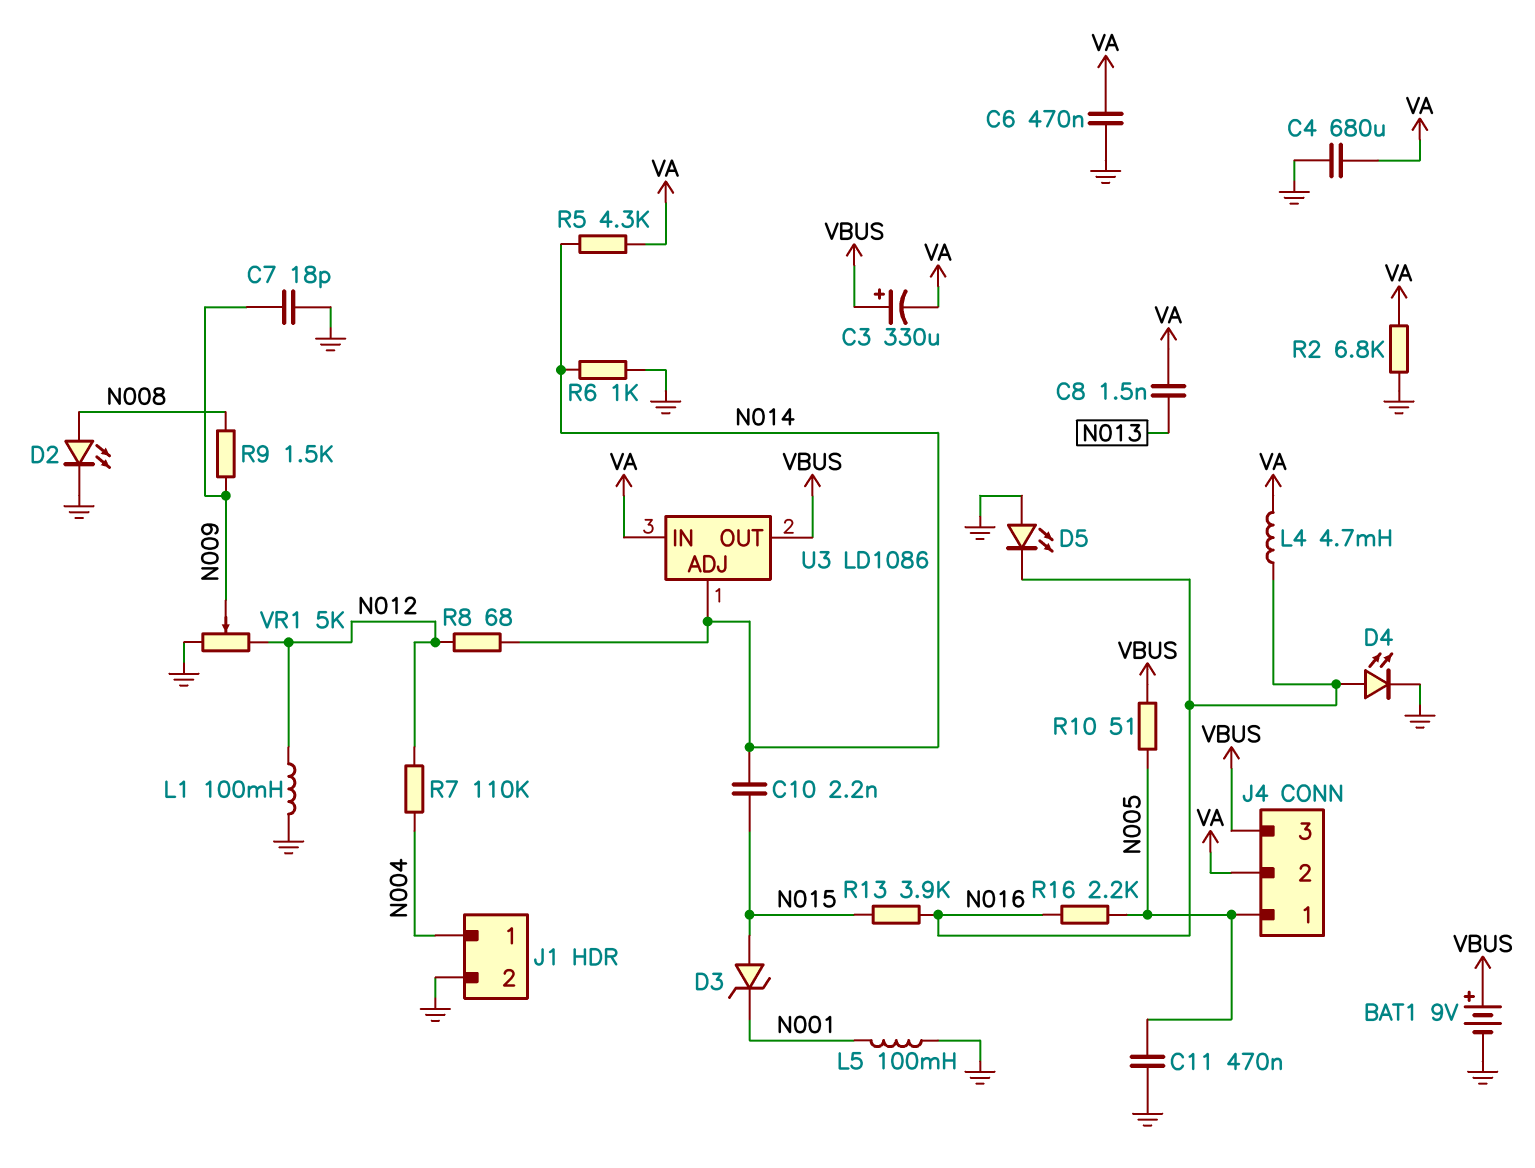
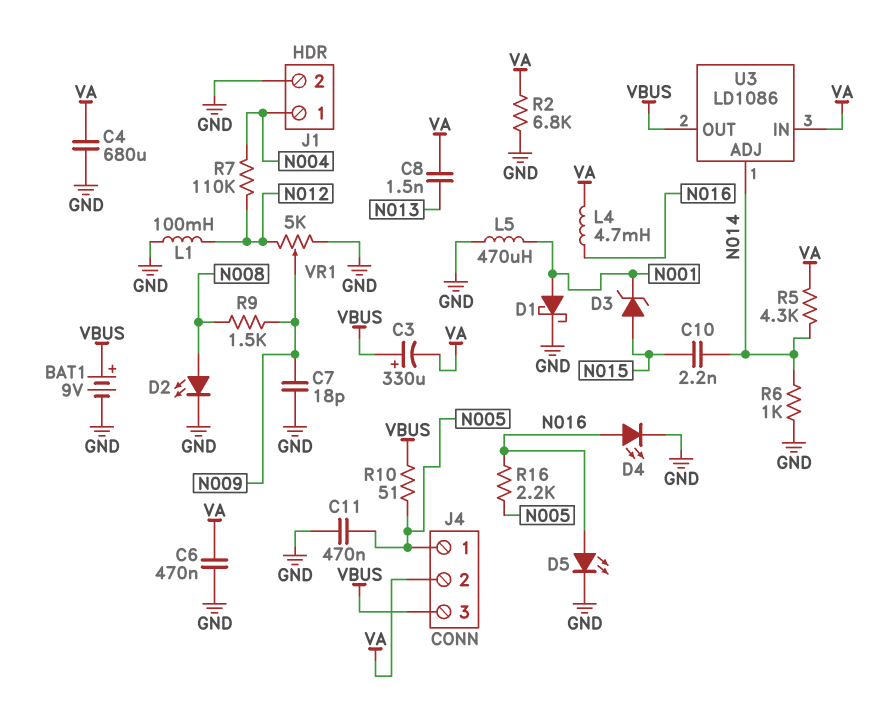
D1: none -> schottky (A N001, K GND)
D5: LED (A GND, K N016) -> LED (A N016, K GND)
L5: 100mH (GND, N001) -> 470uH (GND, N001)
R8: 68 (N012, N014) -> none
R13: 3.9k (N015, N016) -> none

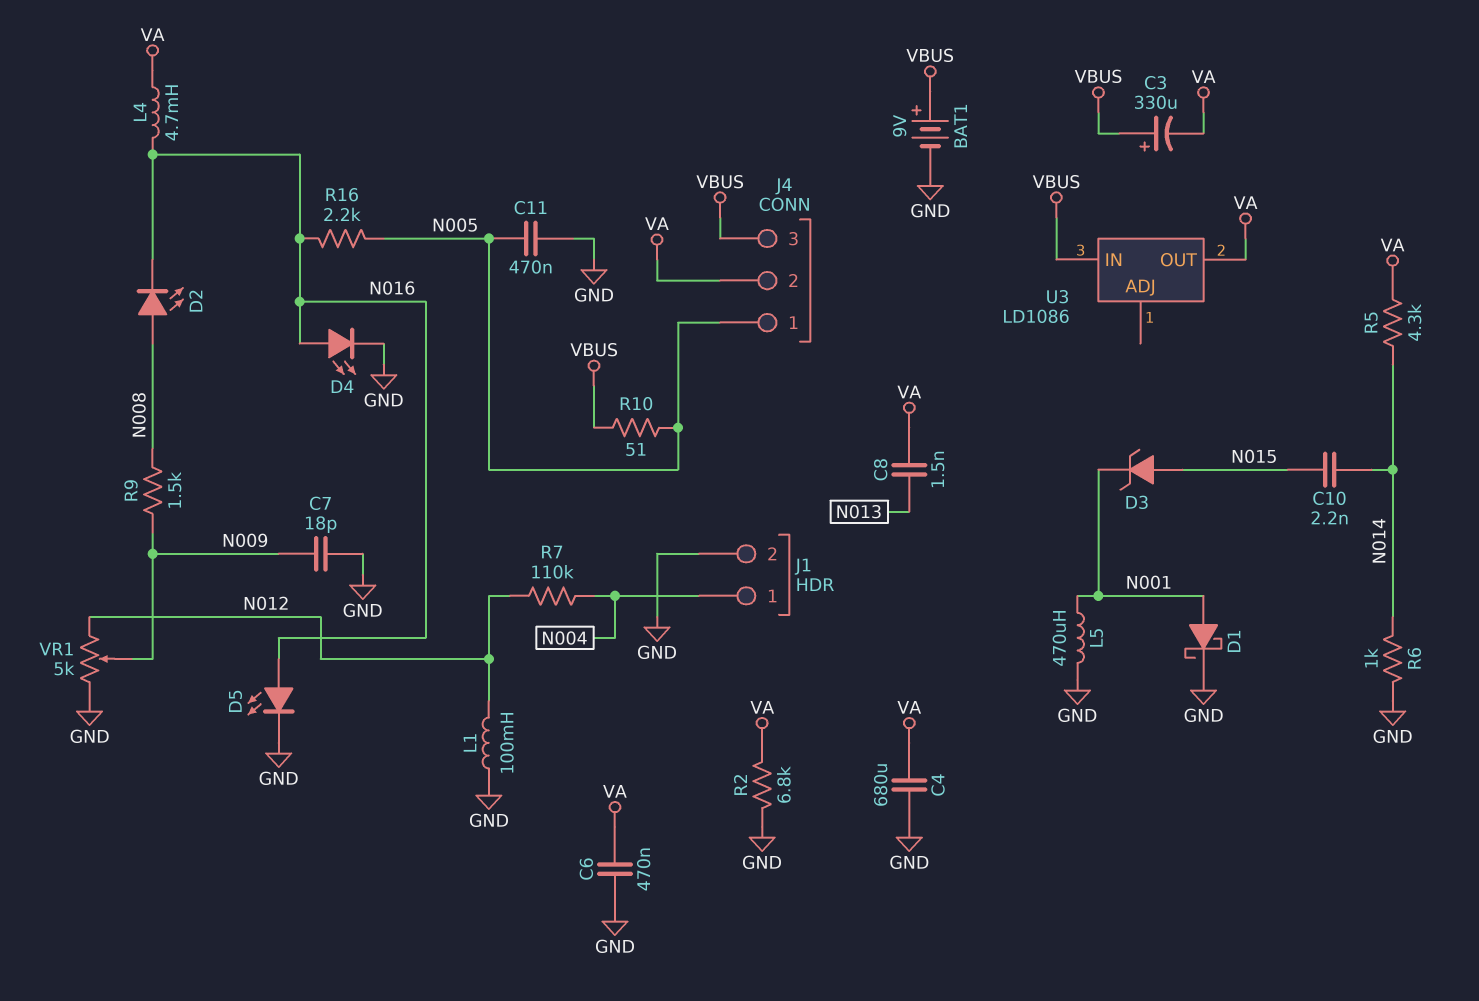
D2: LED (A N008, K GND) -> LED (A N008, K N016)
U3 pin ADJ: N014 -> none
U3 pin IN: VA -> VBUS
U3 pin OUT: VBUS -> VA

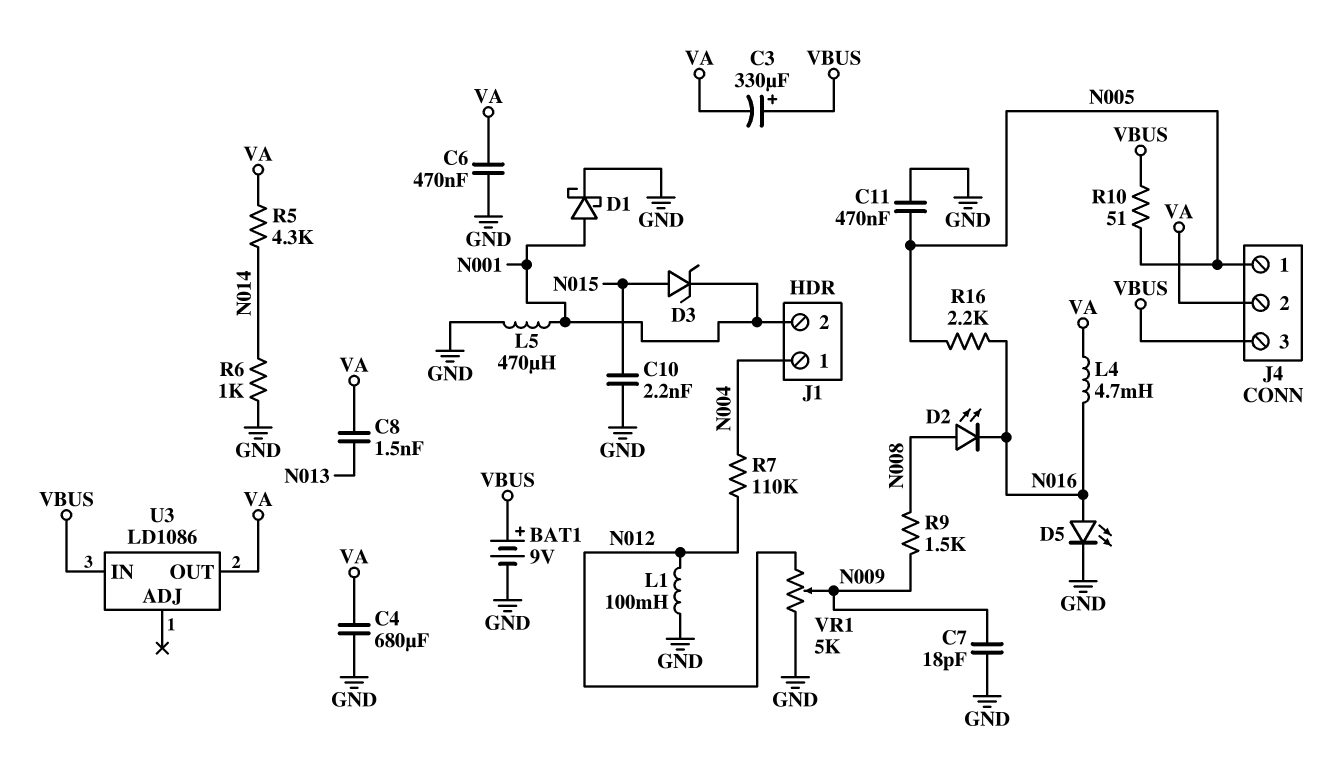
C10: 2.2nF (N014, N015) -> 2.2nF (GND, N015)
D4: LED (A N016, K GND) -> none
J1 pin 2: GND -> N001
R2: 6.8k (GND, VA) -> none

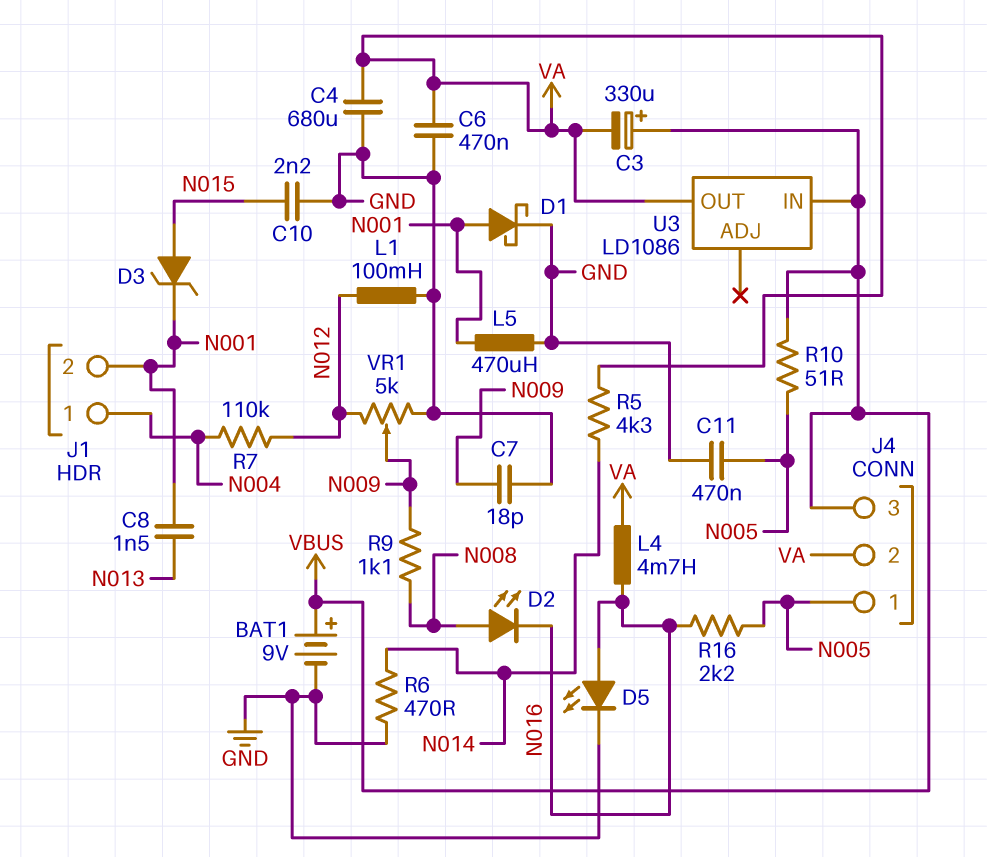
C8: 1.5nF (N013, VA) -> 1.5nF (N001, N013)
R6: 1k (GND, N014) -> 470 (GND, N014)
R9: 1.5k (N008, N009) -> 1.1k (N008, N009)

